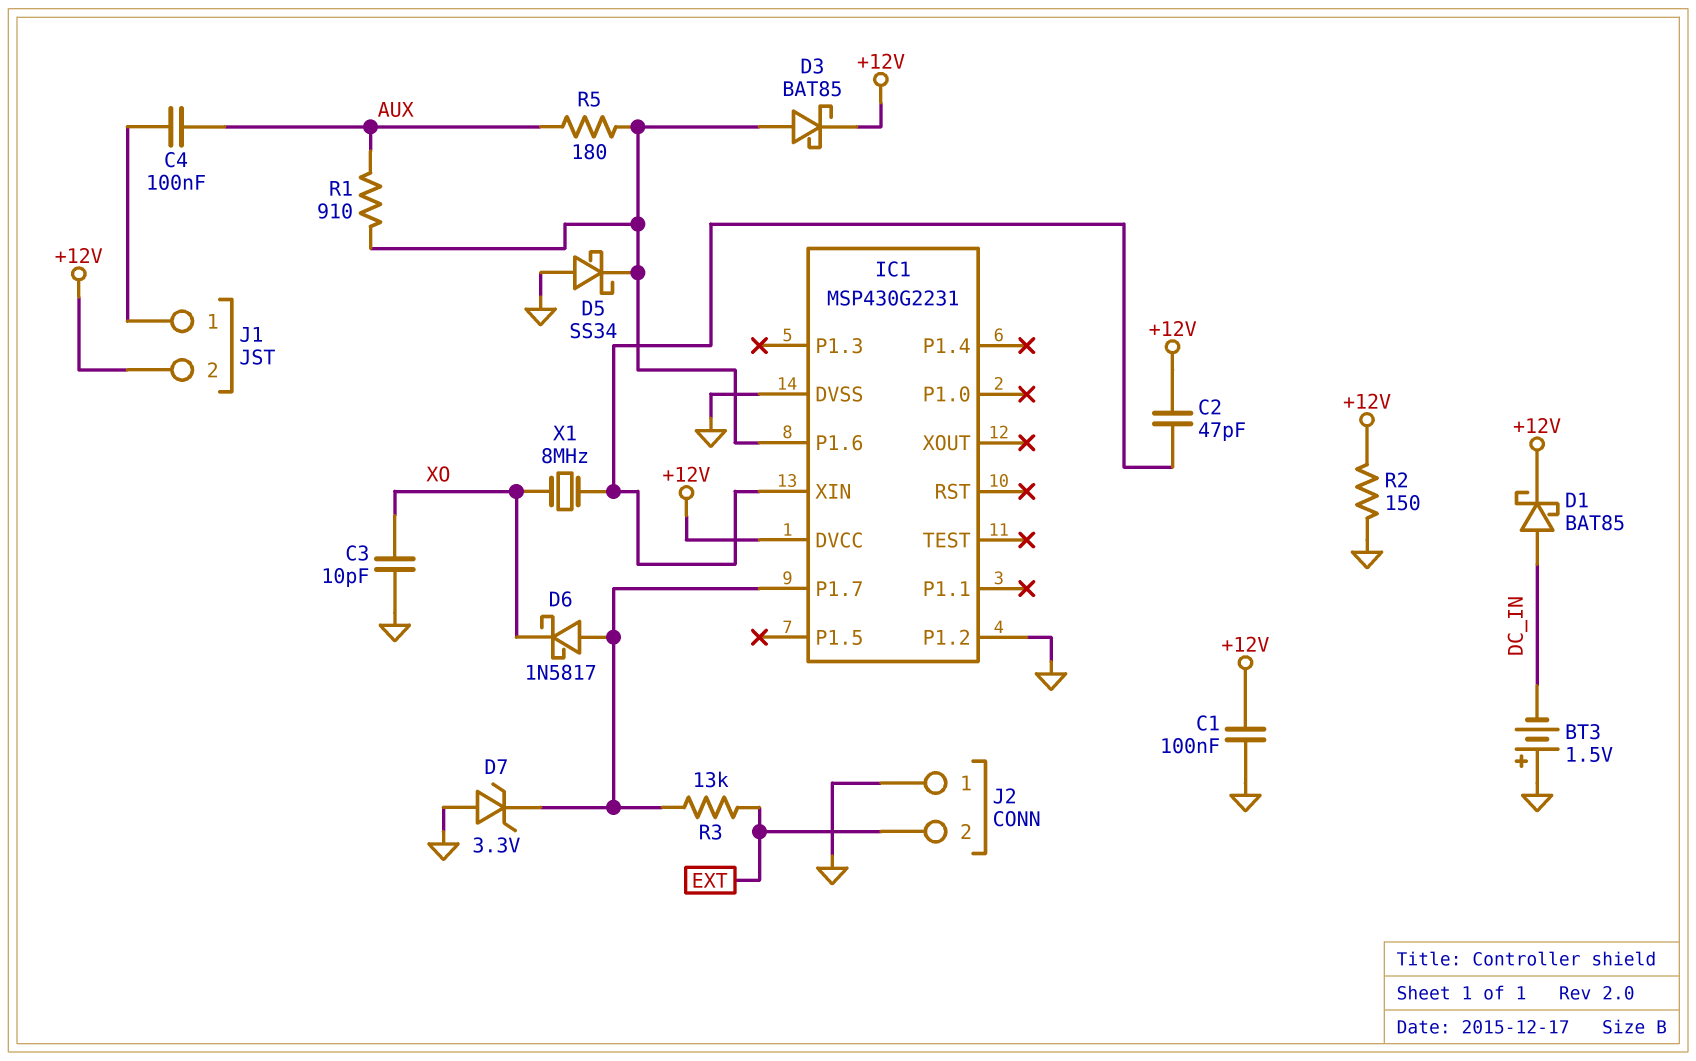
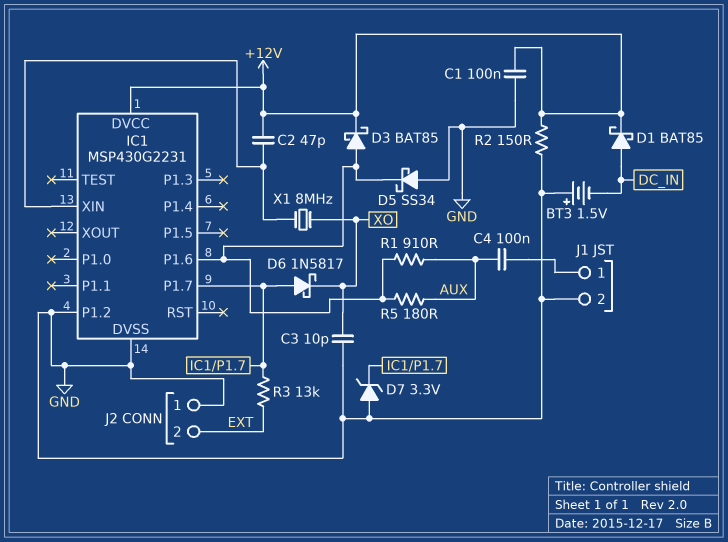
J1 pin 2: +12V -> GND

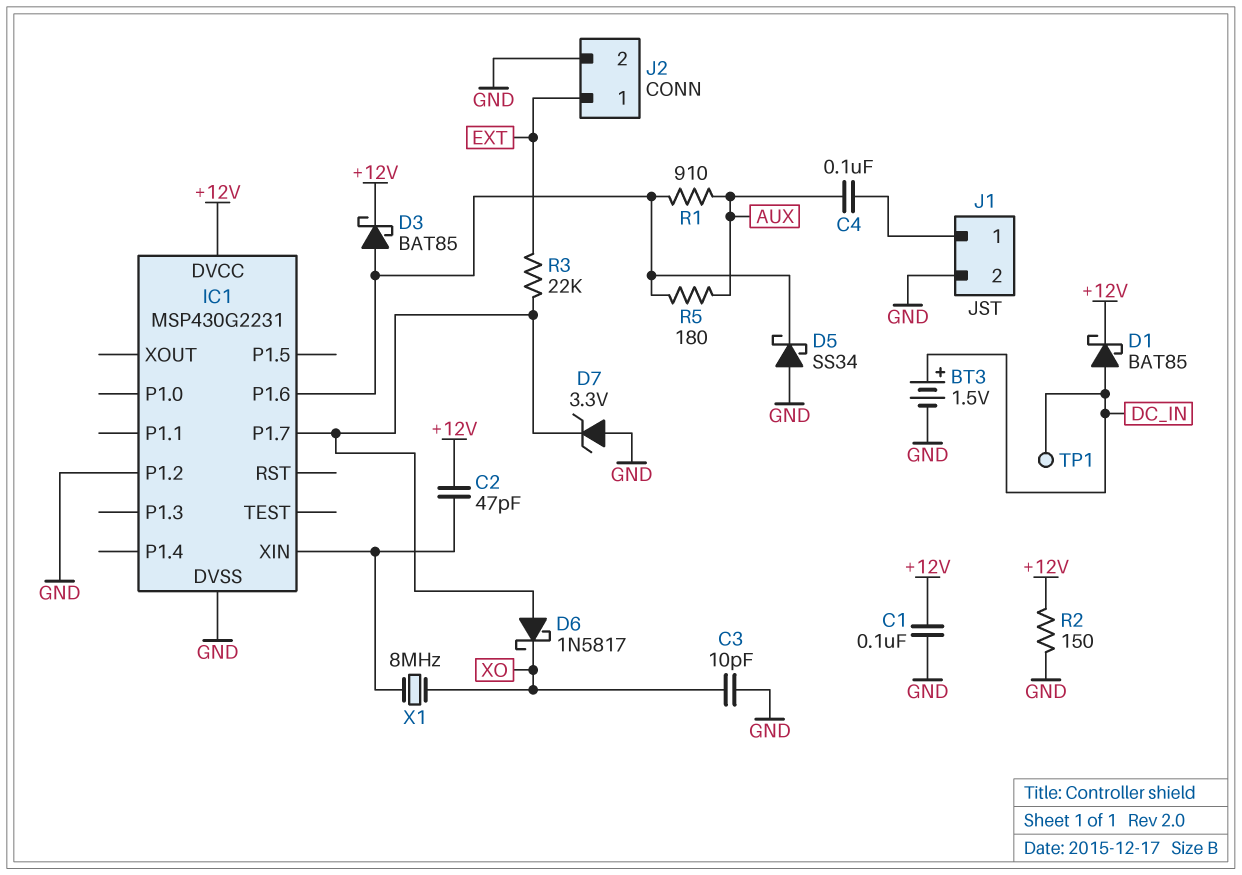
BT3: 1.5V (plus GND, minus DC_IN) -> 1.5V (plus DC_IN, minus GND)
J2 pin 1: GND -> EXT
J2 pin 2: EXT -> GND
R3: 13k (EXT, IC1/P1.7) -> 22k (EXT, IC1/P1.7)
TP1: none -> test point (DC_IN)

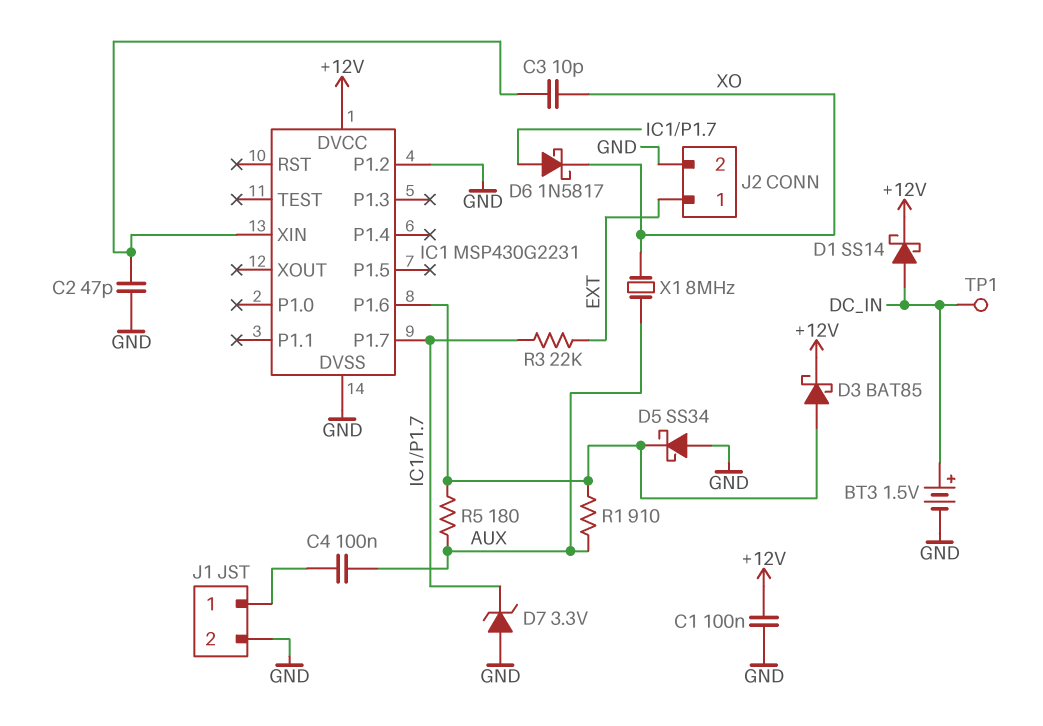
C2: 47pF (+12V, IC1/XIN) -> 47pF (GND, IC1/XIN)
C3: 10pF (GND, XO) -> 10pF (IC1/XIN, XO)
D1: schottky BAT85 (A DC_IN, K +12V) -> schottky SS14 (A DC_IN, K +12V)
R2: 150 (+12V, GND) -> none
X1: 8MHz (IC1/XIN, XO) -> 8MHz (AUX, XO)

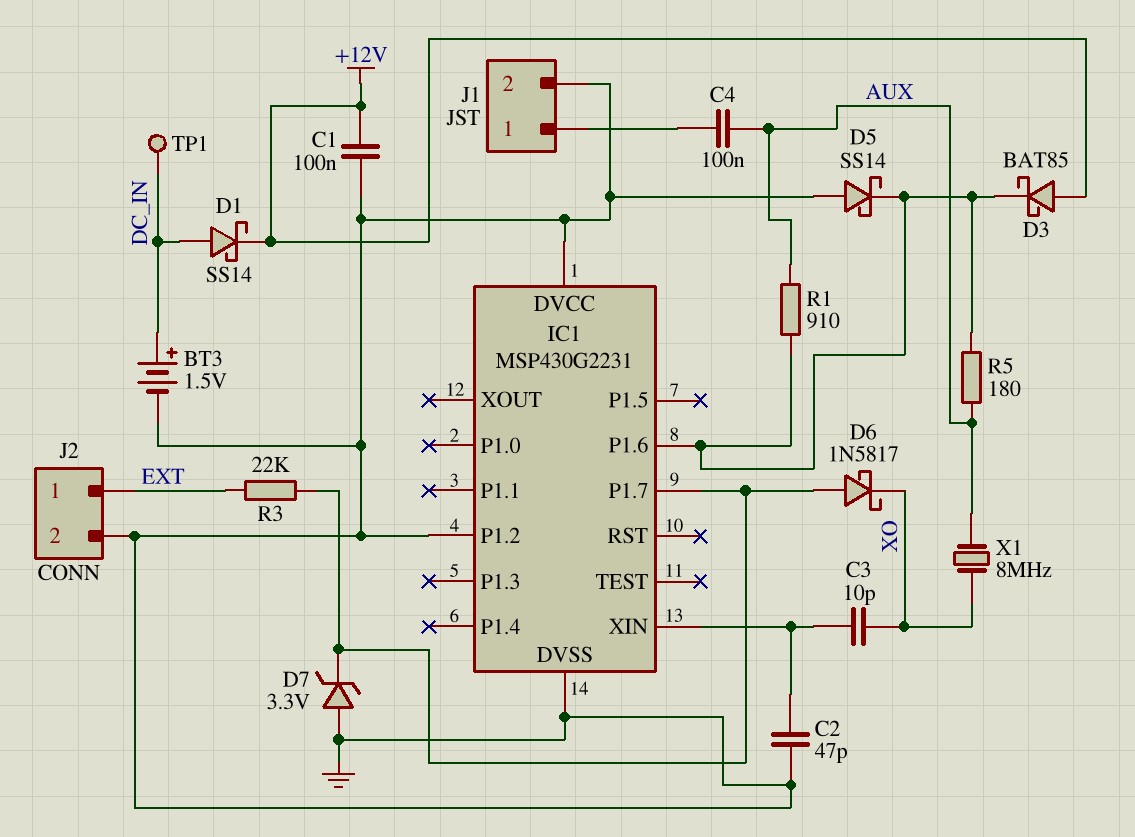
D3: schottky BAT85 (A IC1/P1.6, K +12V) -> schottky BAT85 (A +12V, K IC1/P1.6)
D5: schottky SS34 (A GND, K IC1/P1.6) -> schottky SS14 (A GND, K IC1/P1.6)
IC1 pin DVCC: +12V -> GND

